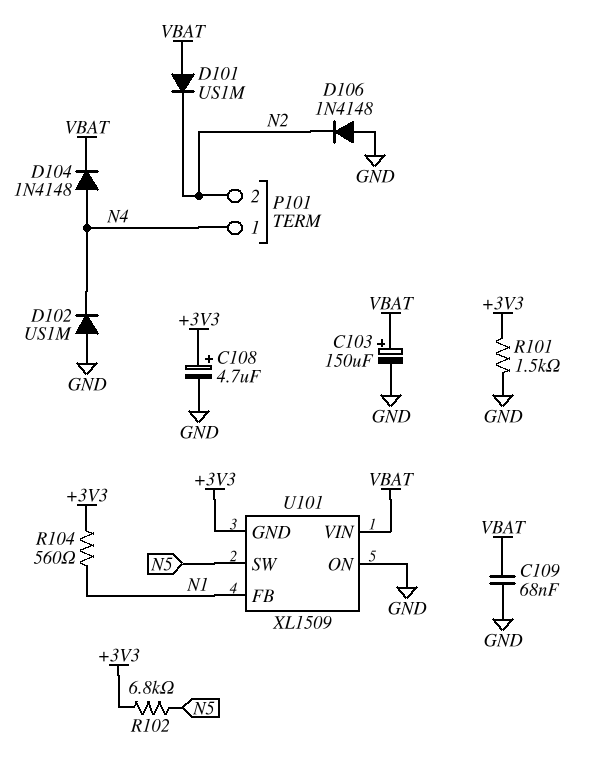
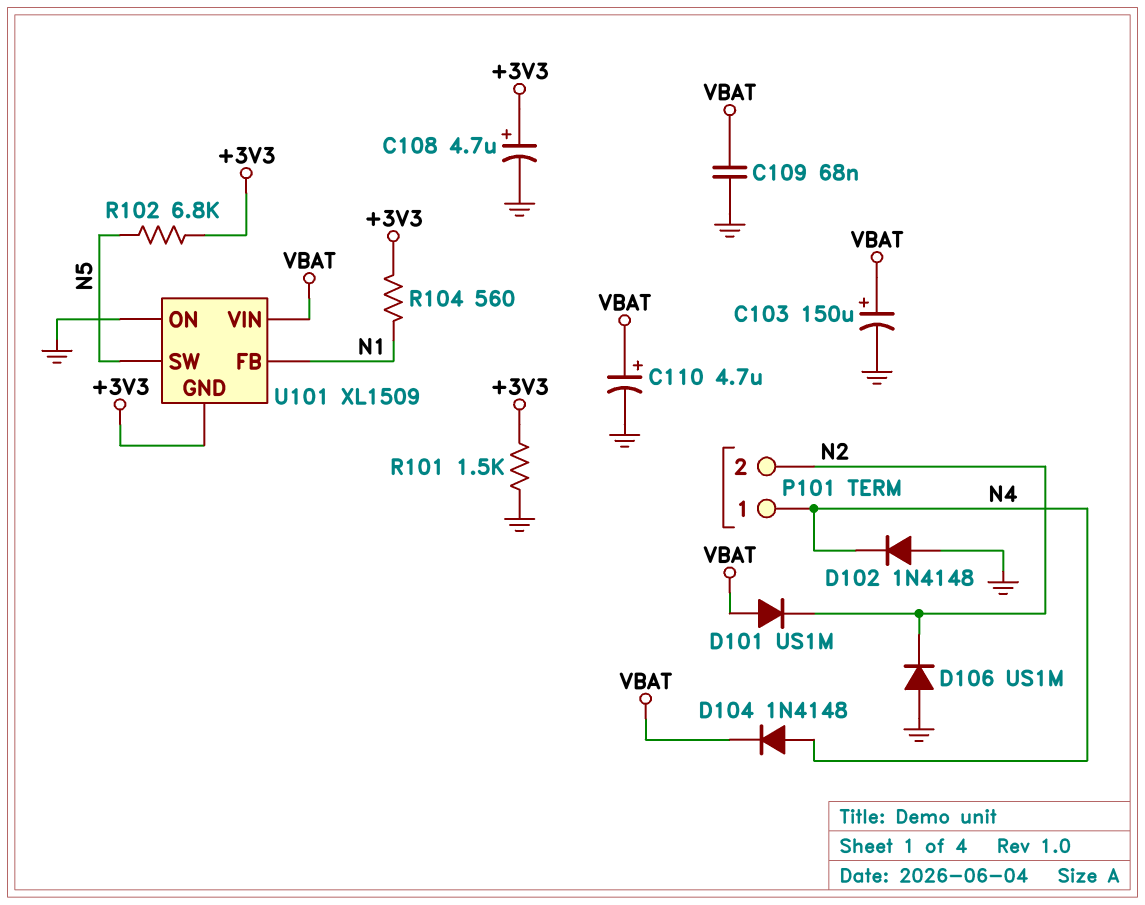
C110: none -> 4.7uF (plus VBAT, minus GND)
D102: diode US1M (A GND, K N4) -> diode 1N4148 (A GND, K N4)
D106: diode 1N4148 (A GND, K N2) -> diode US1M (A GND, K N2)

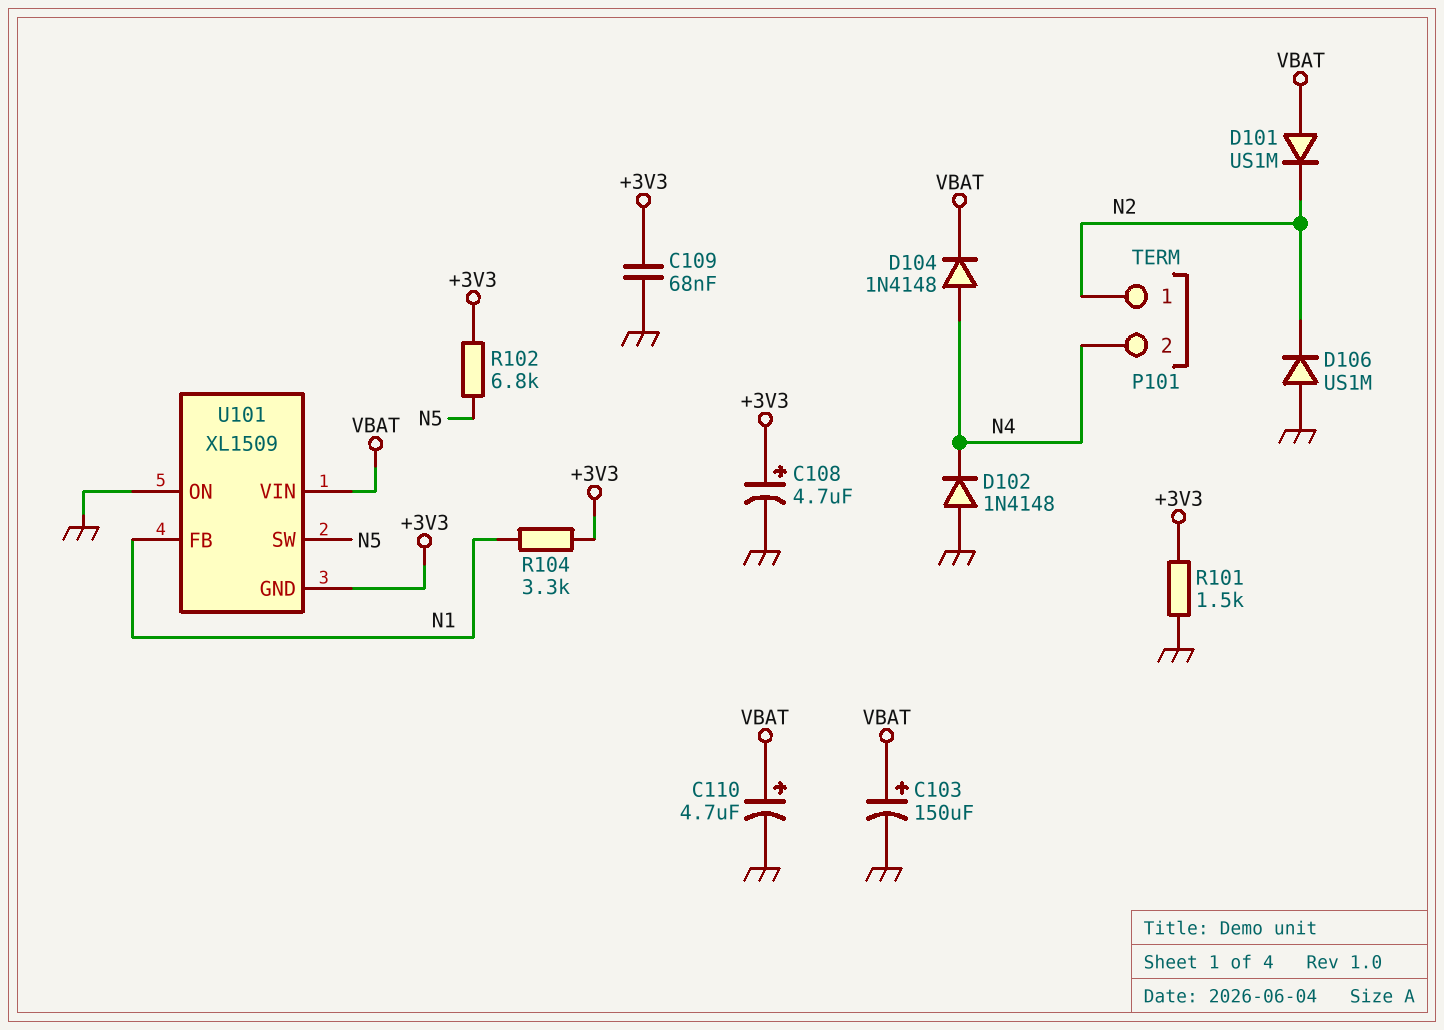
C109: 68nF (GND, VBAT) -> 68nF (+3V3, GND)
P101 pin 1: N4 -> N2
P101 pin 2: N2 -> N4
R104: 560 (+3V3, N1) -> 3.3k (+3V3, N1)

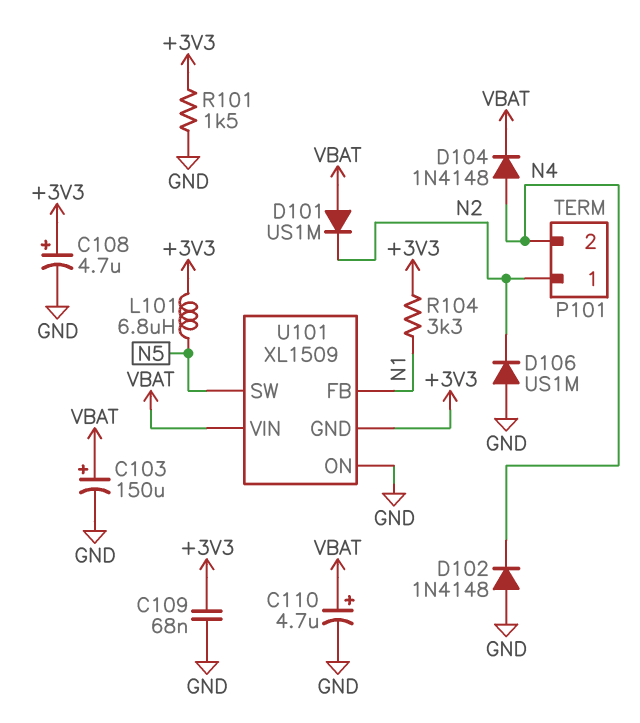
L101: none -> 6.8uH (+3V3, N5)
R102: 6.8k (+3V3, N5) -> none

